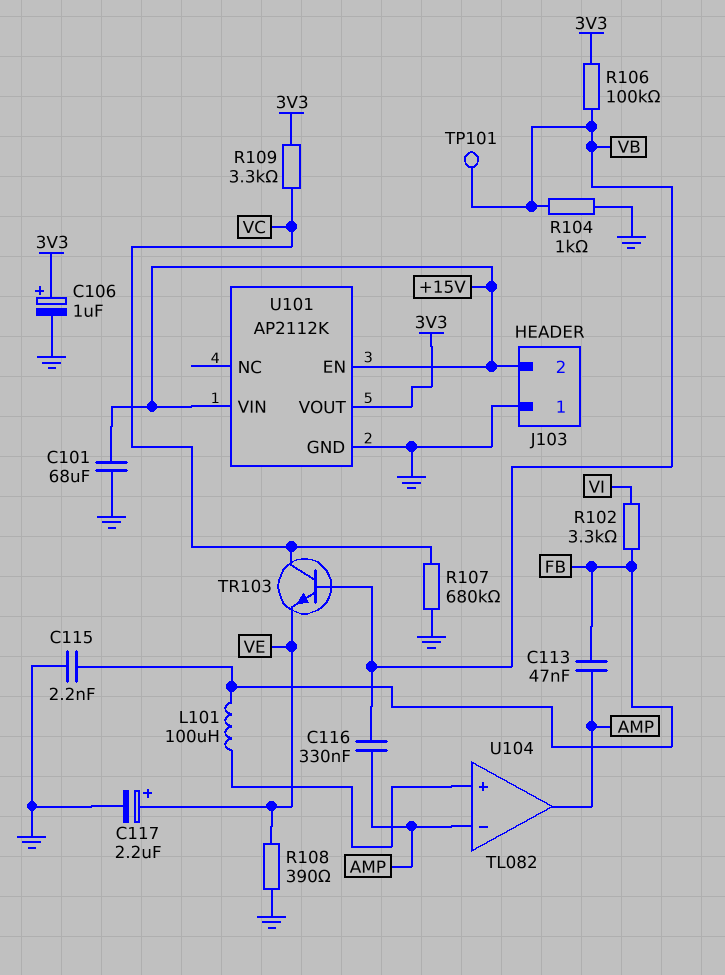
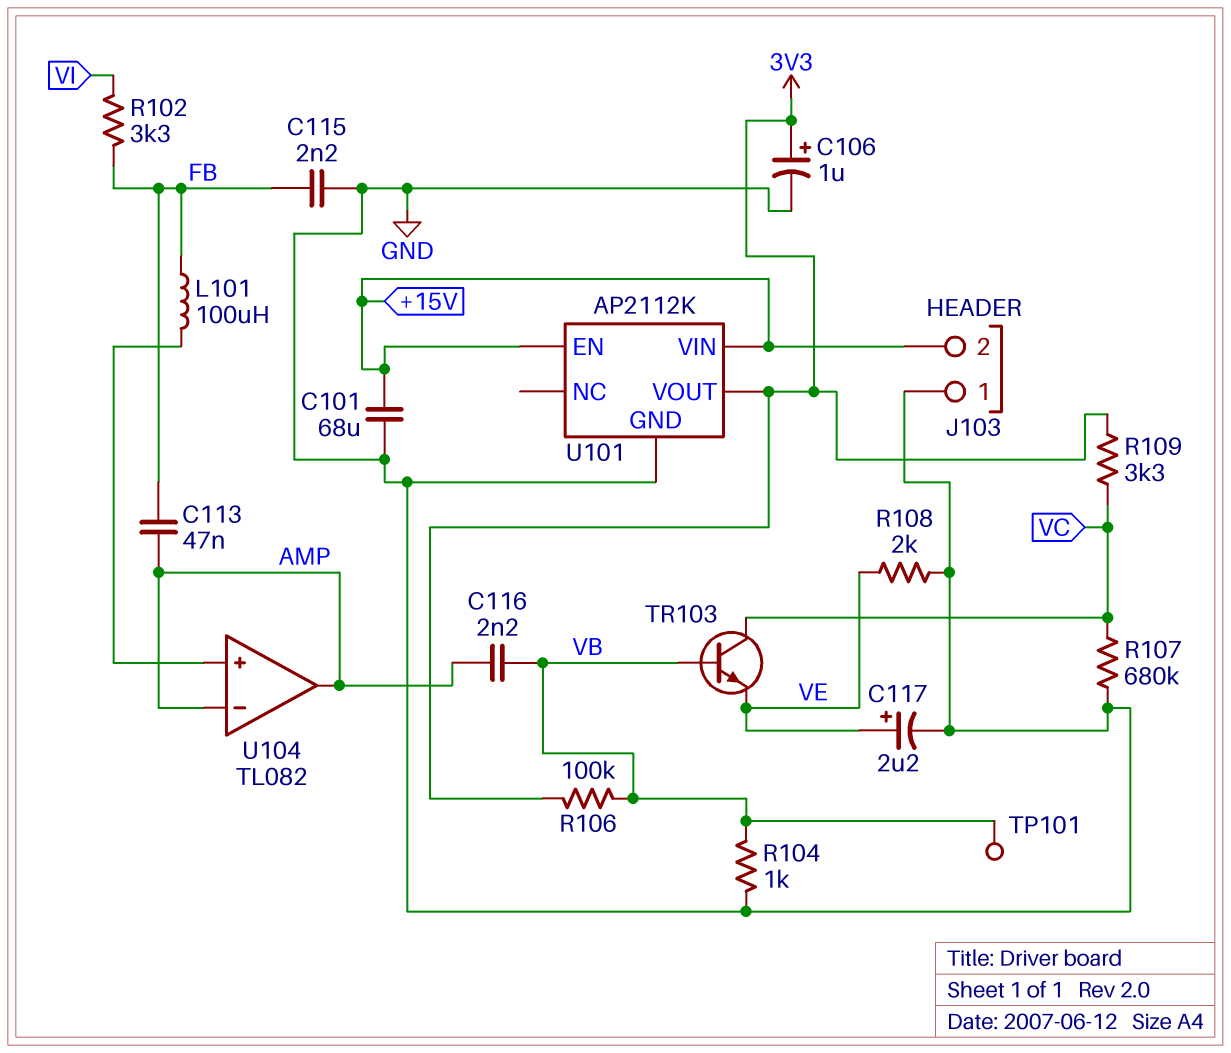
C116: 330nF (AMP, VB) -> 2.2nF (AMP, VB)
R108: 390 (GND, VE) -> 2k (GND, VE)

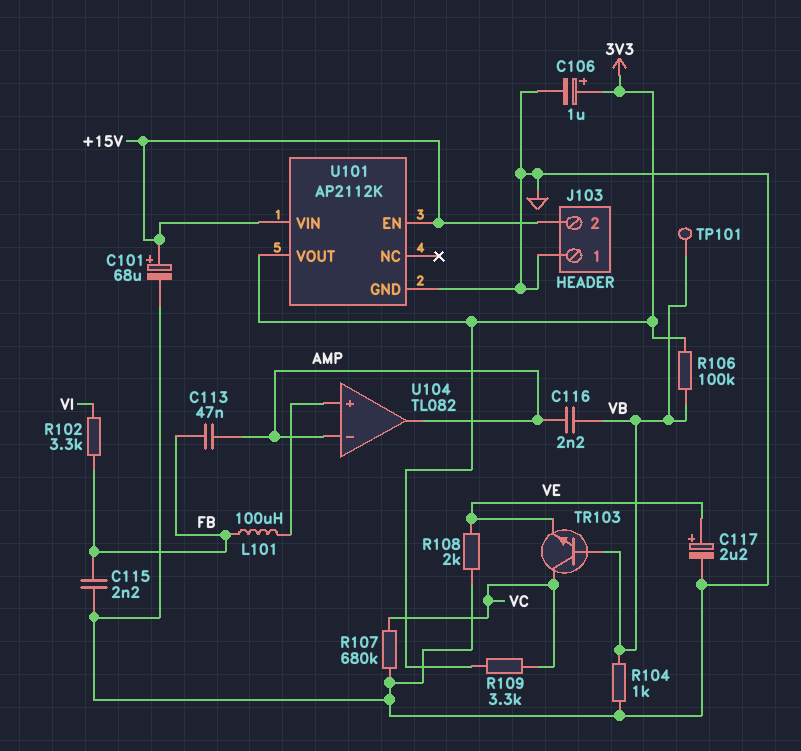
C101: 68uF (+15V, GND) -> 68uF (plus +15V, minus GND)

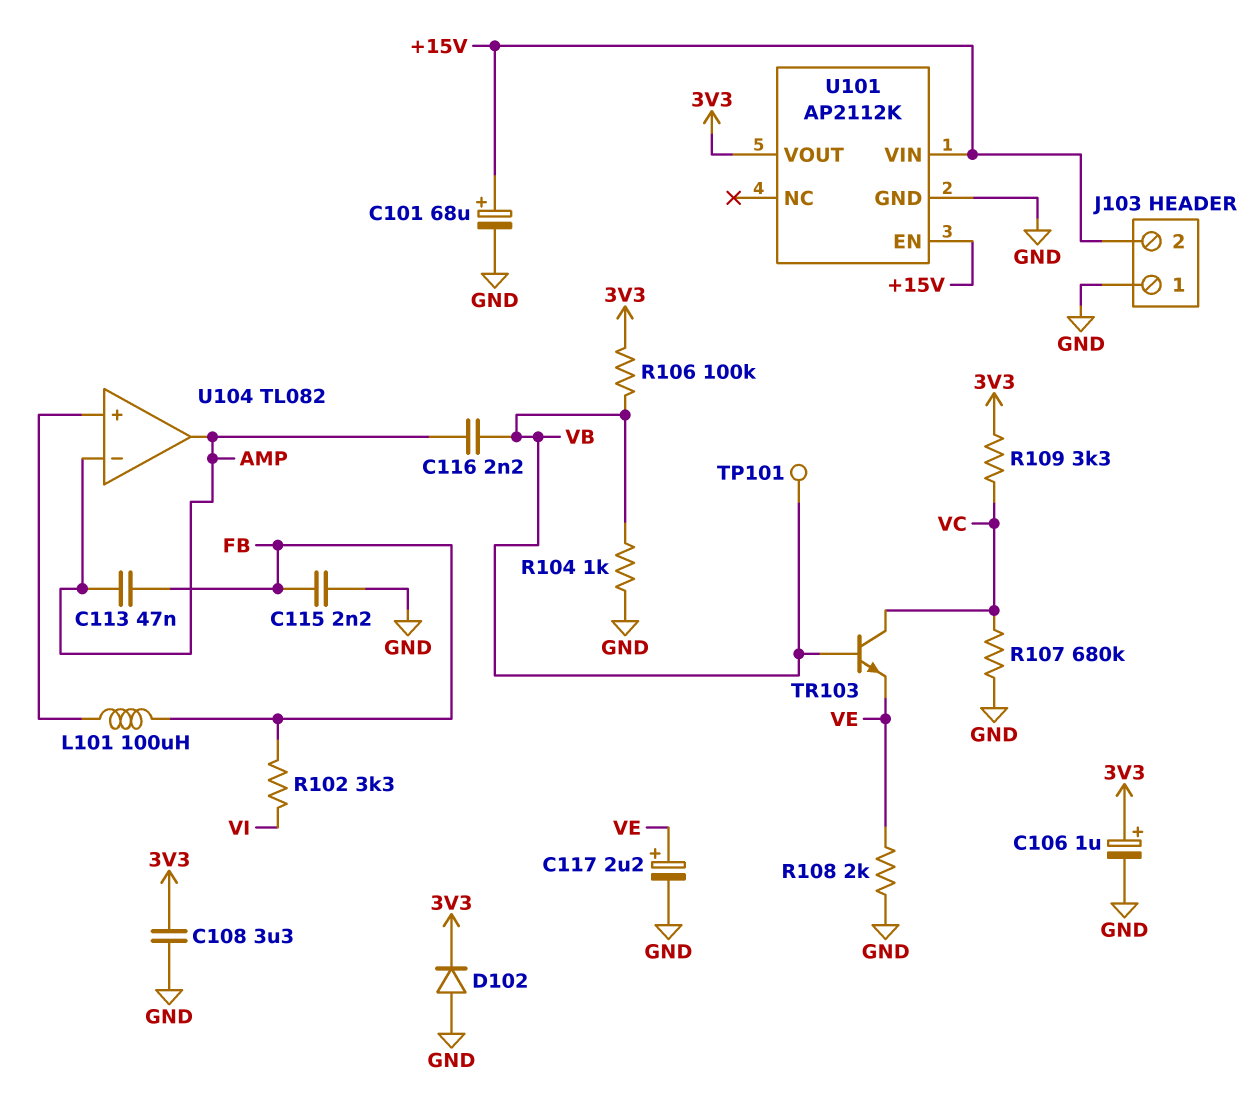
C108: none -> 3.3uF (3V3, GND)
D102: none -> diode (A GND, K 3V3)

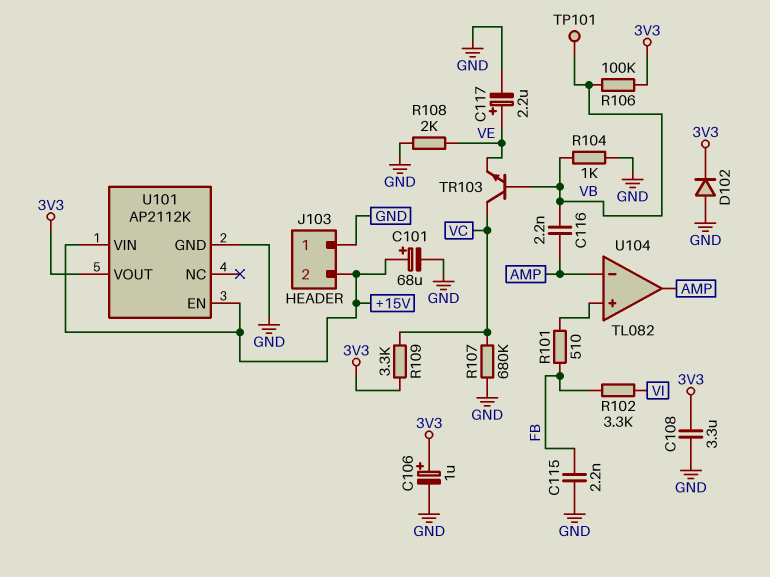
C113: 47nF (AMP, FB) -> none
L101: 100uH (FB, U104/in+) -> none
R101: none -> 510 (FB, U104/in+)

